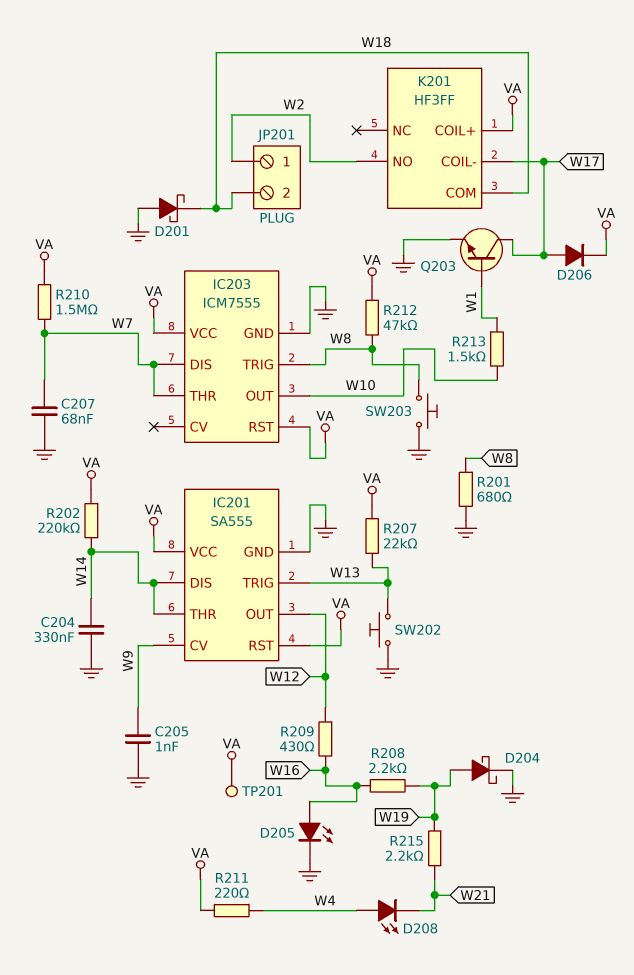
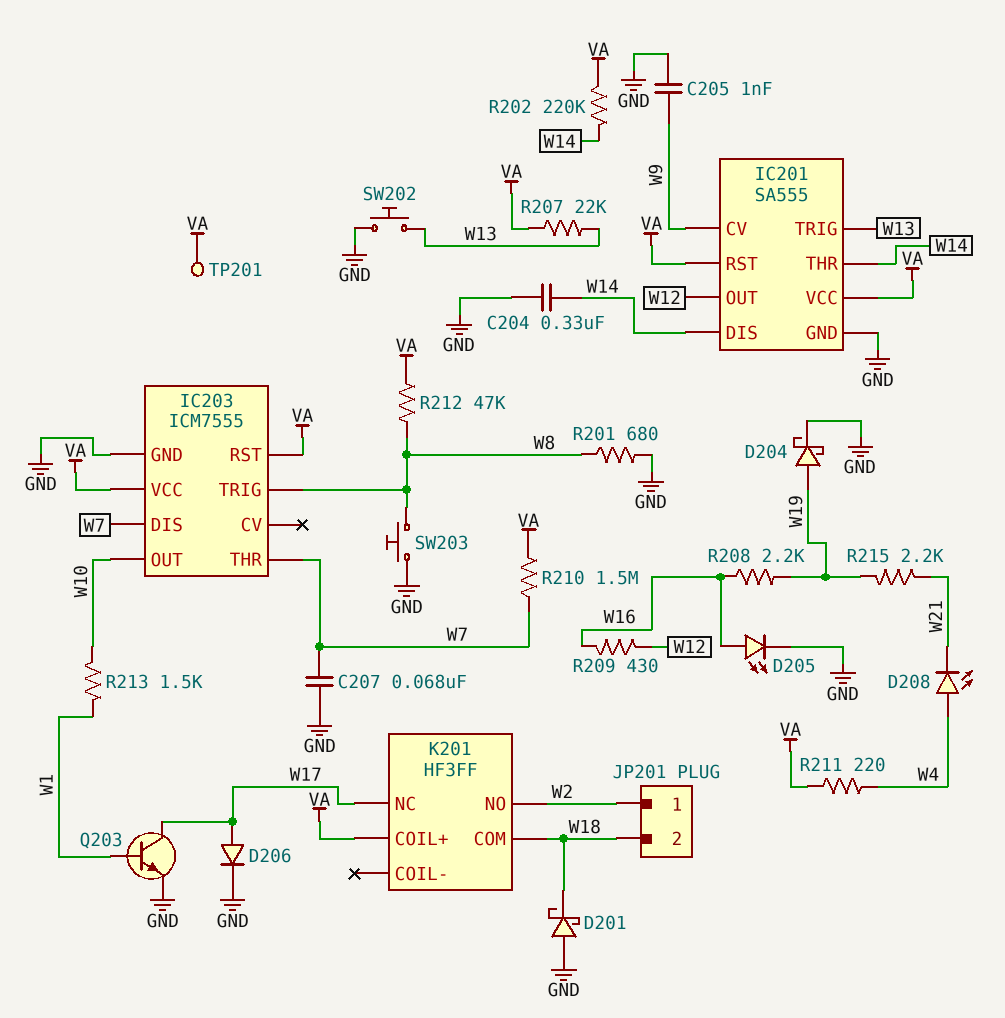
D206: diode (A W17, K VA) -> diode (A W17, K GND)
K201 pin COIL-: W17 -> none
K201 pin NC: none -> W17

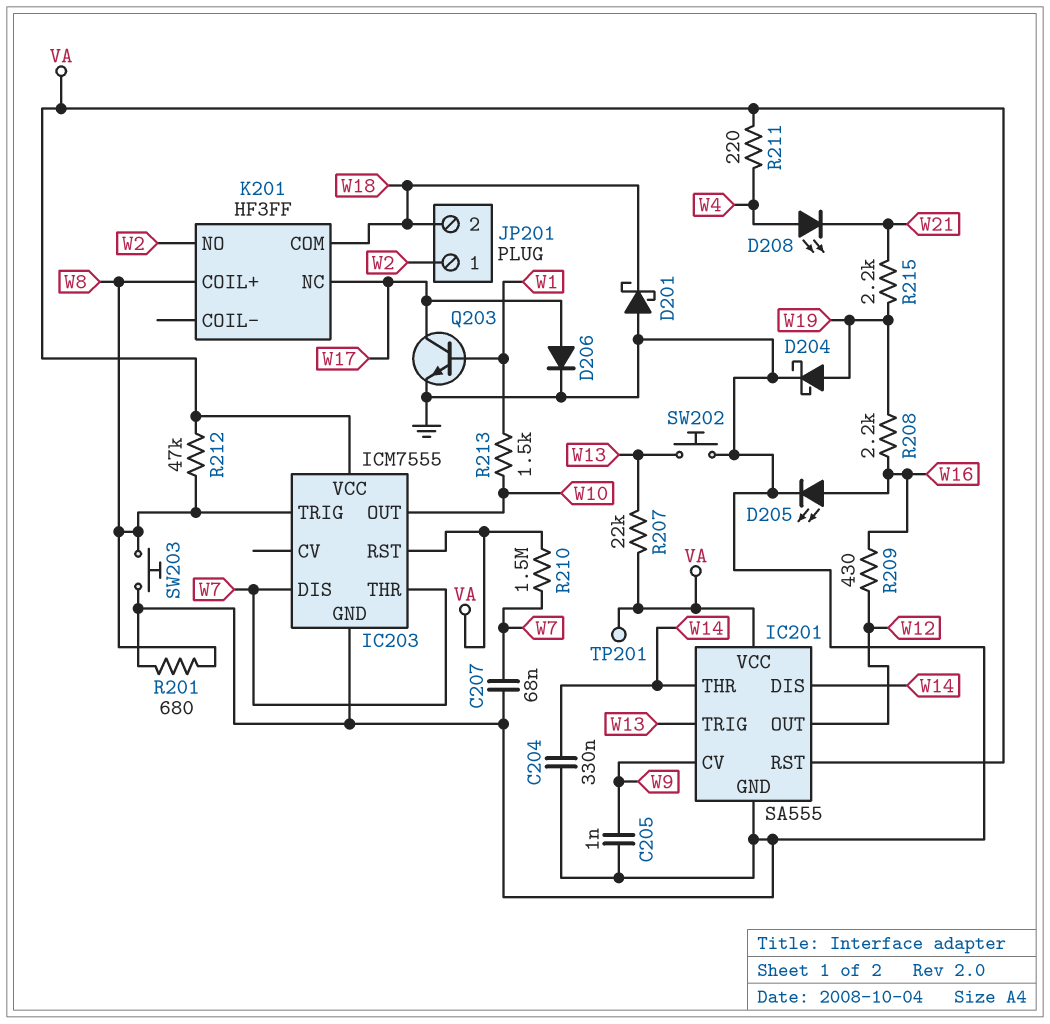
K201 pin COIL+: VA -> W8
R202: 220k (VA, W14) -> none

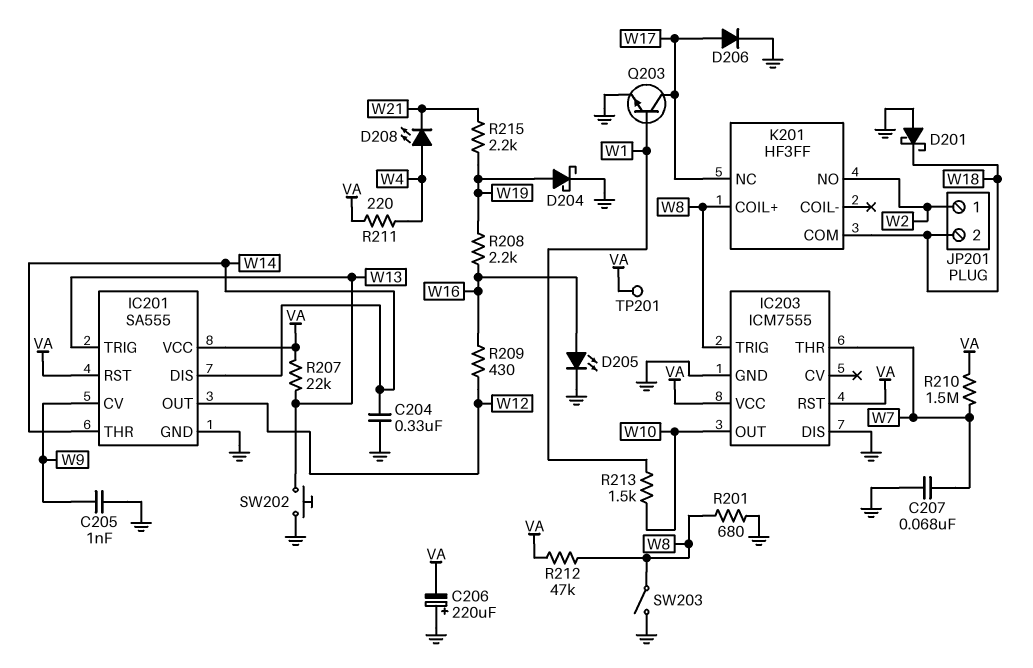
C206: none -> 220uF (plus GND, minus VA)
IC203 pin DIS: W7 -> GND
SW203: button (GND, W8) -> switch (GND, W8)

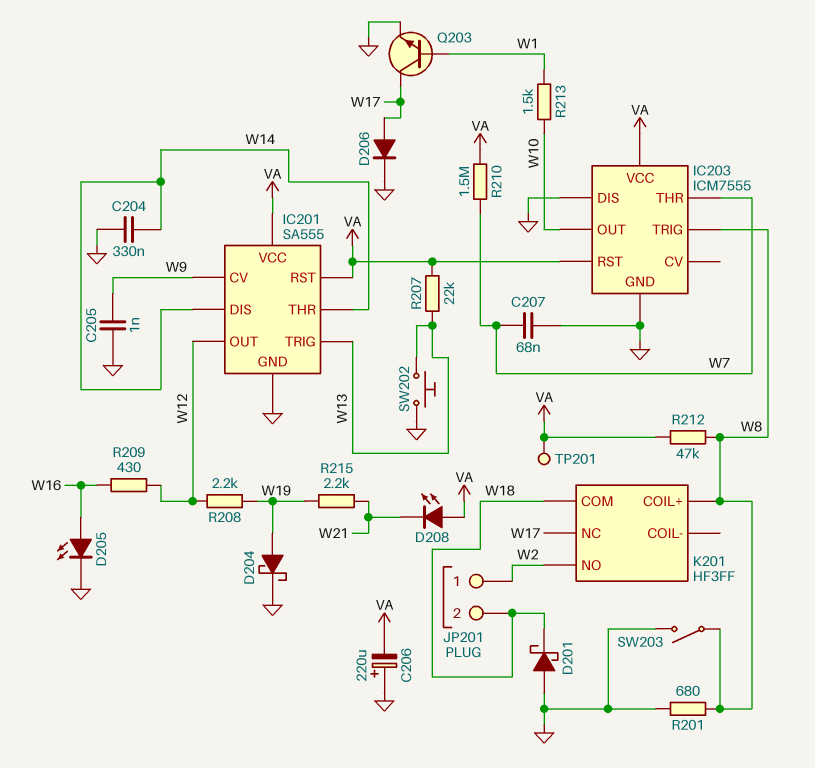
D208: LED (A W4, K W21) -> LED (A VA, K W21)
R208: 2.2k (W16, W19) -> 2.2k (W12, W19)
R211: 220 (VA, W4) -> none

